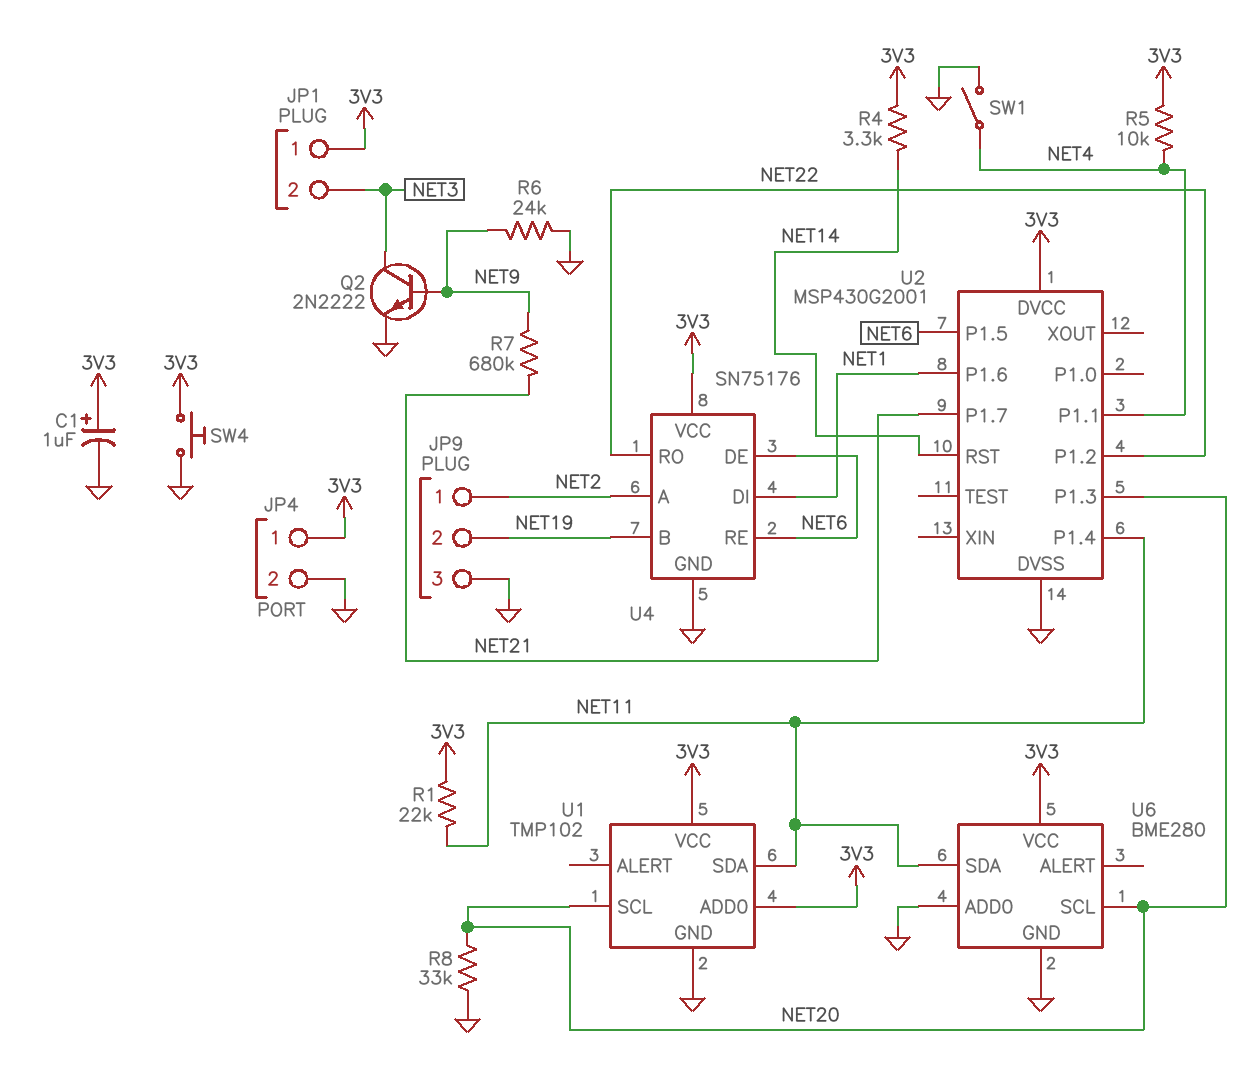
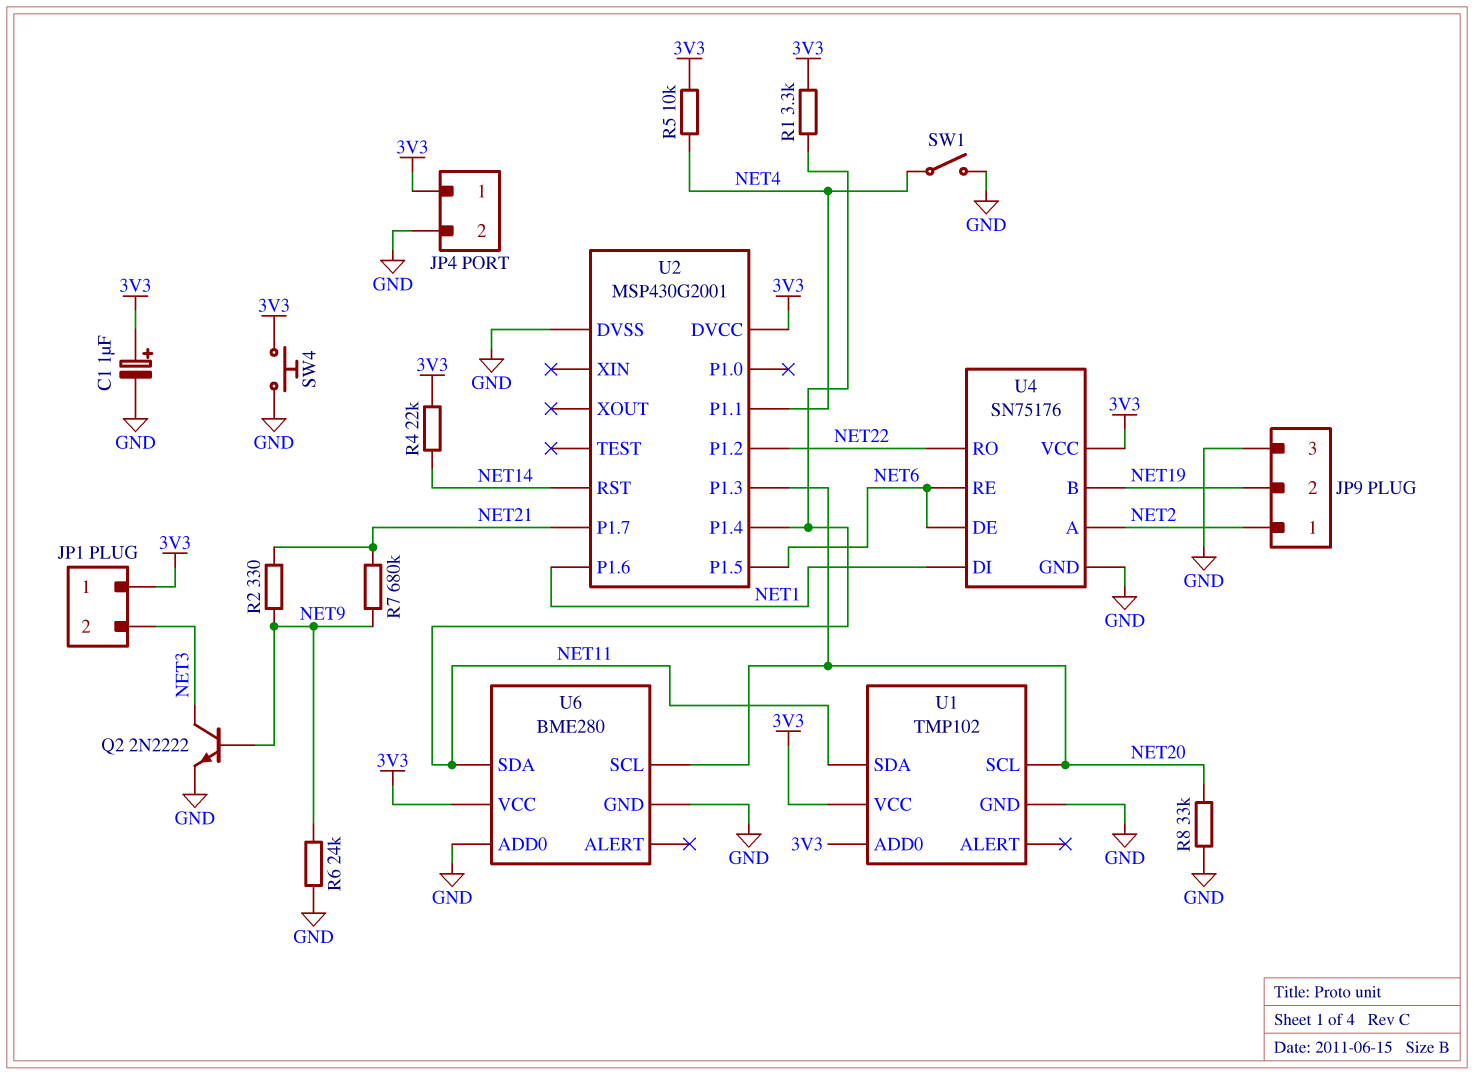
R1: 22k (3V3, NET11) -> 3.3k (3V3, NET11)
R2: none -> 330 (NET9, NET21)
R4: 3.3k (3V3, NET14) -> 22k (3V3, NET14)

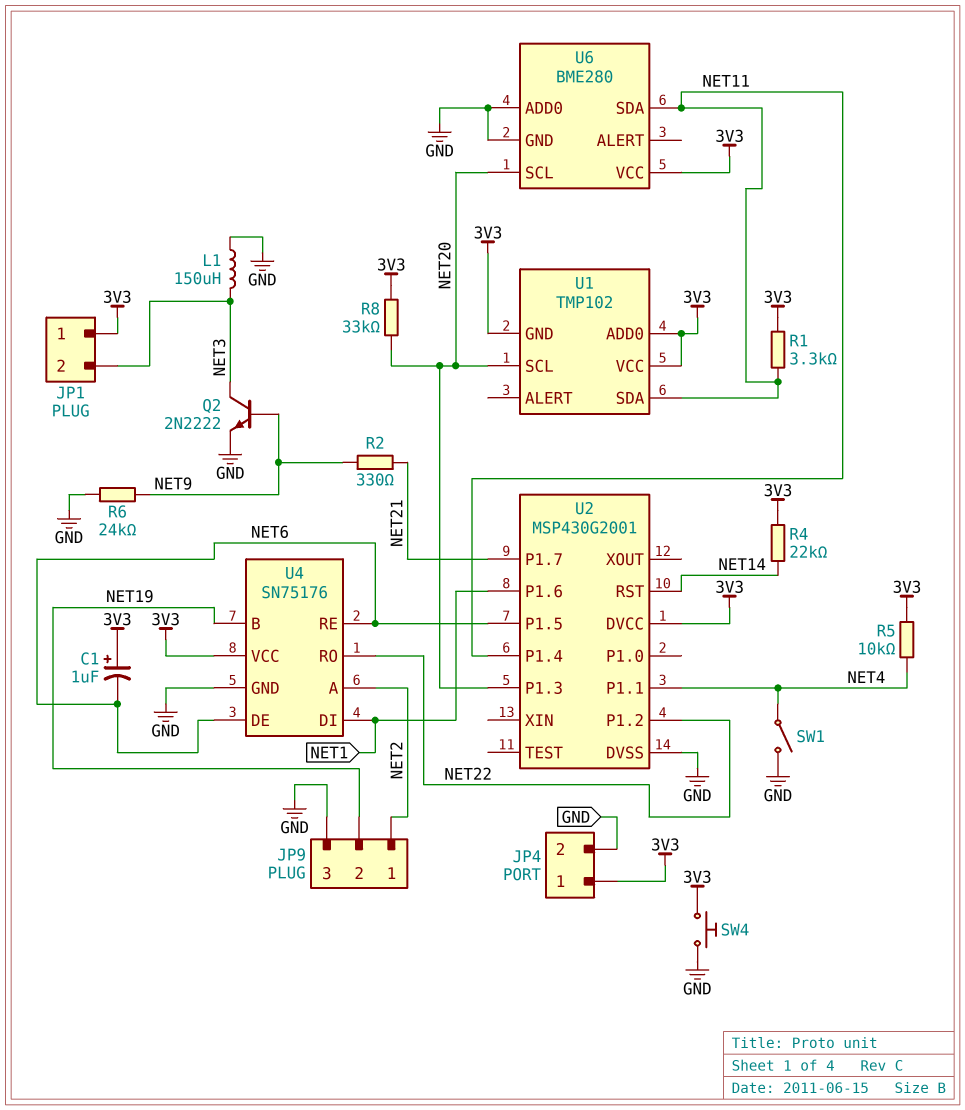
C1: 1uF (plus 3V3, minus GND) -> 1uF (plus 3V3, minus NET6)
L1: none -> 150uH (GND, NET3)
R7: 680k (NET9, NET21) -> none
R8: 33k (GND, NET20) -> 33k (3V3, NET20)
U1 pin GND: GND -> 3V3

